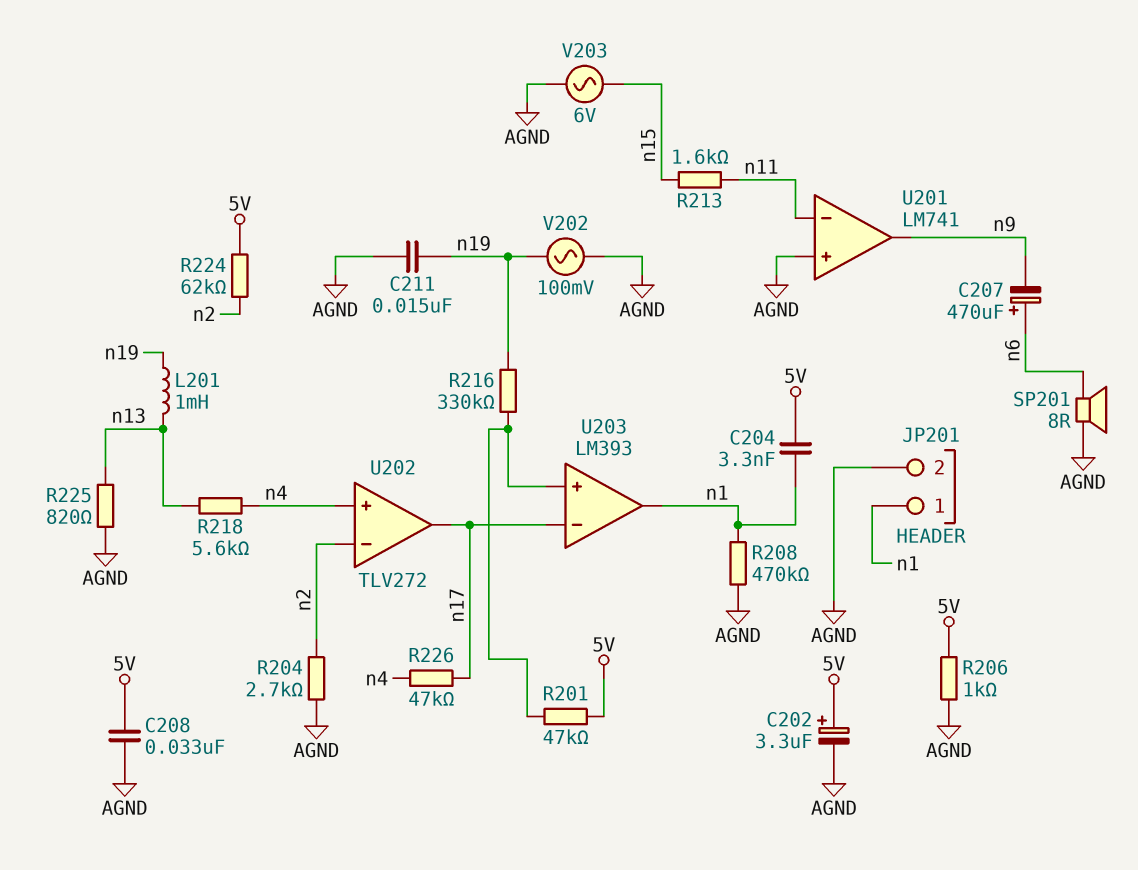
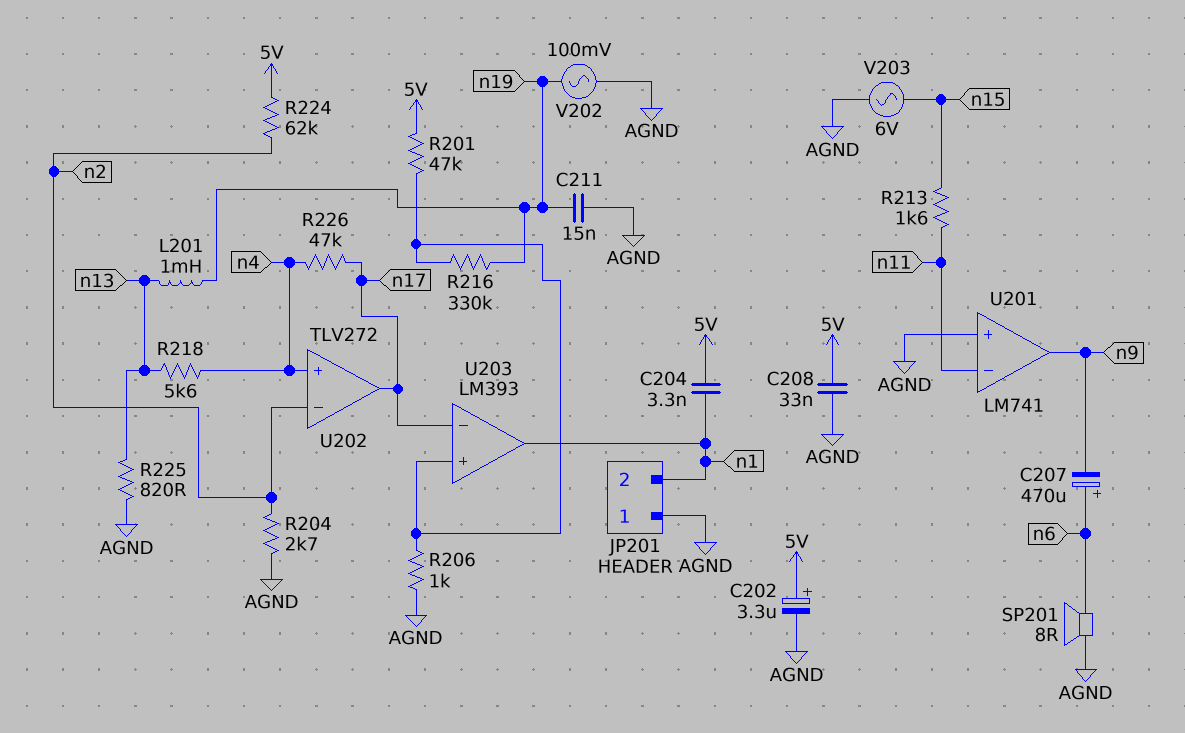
JP201 pin 1: n1 -> AGND
JP201 pin 2: AGND -> n1
R206: 1k (5V, AGND) -> 1k (AGND, U203/in+)
R208: 470k (AGND, n1) -> none

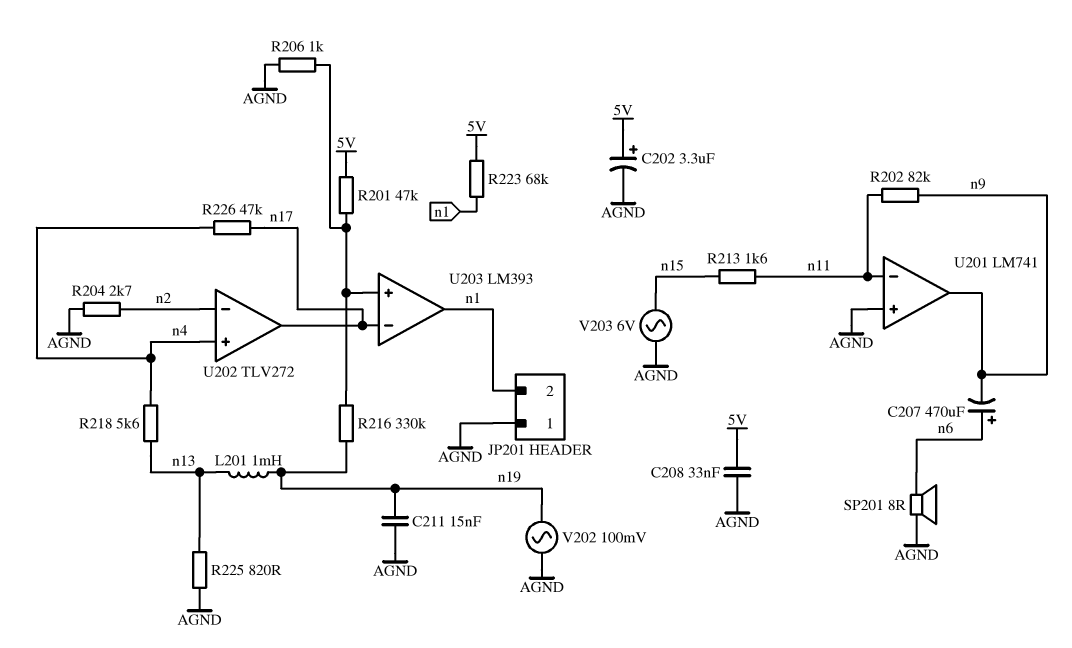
C204: 3.3nF (5V, n1) -> none
R202: none -> 82k (n9, n11)
R223: none -> 68k (5V, n1)
R224: 62k (5V, n2) -> none

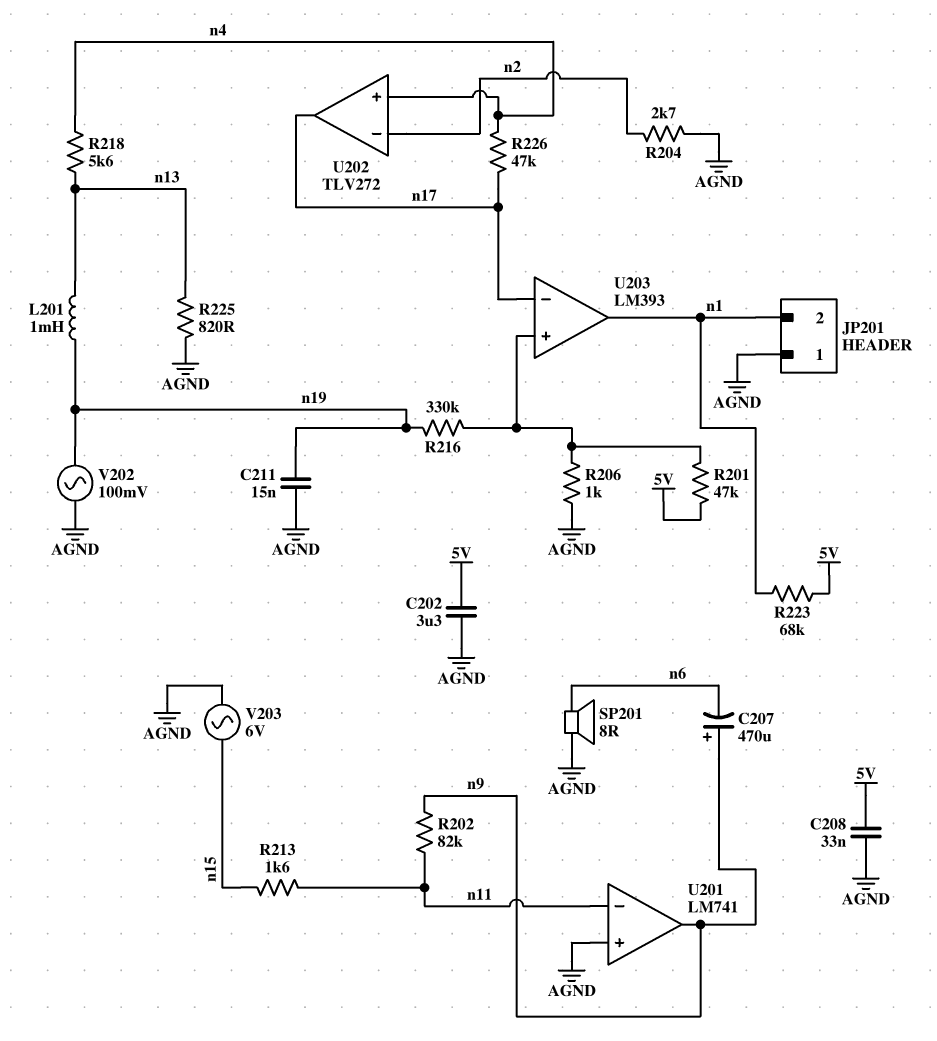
C202: 3.3uF (plus 5V, minus AGND) -> 3.3uF (5V, AGND)
C207: 470uF (plus n6, minus n9) -> 470uF (plus n9, minus n6)

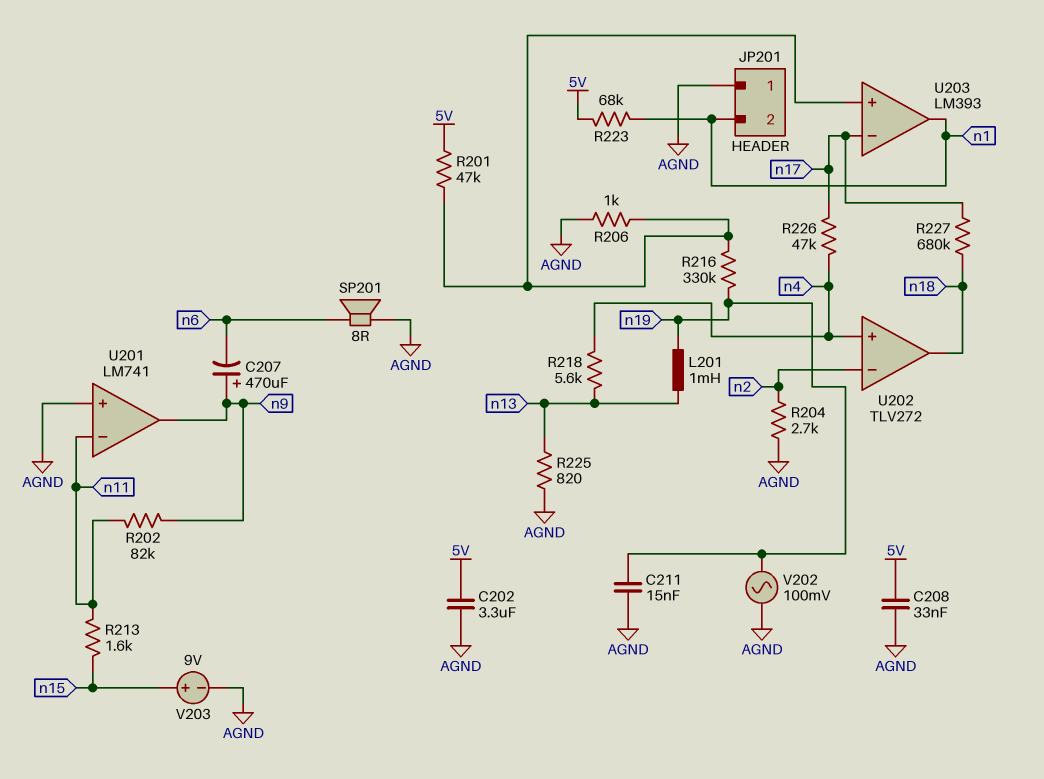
R227: none -> 680k (n17, n18)
U202 pin out: n17 -> n18
V203: AC 6V (AGND, n15) -> 9V (plus n15, minus AGND)

